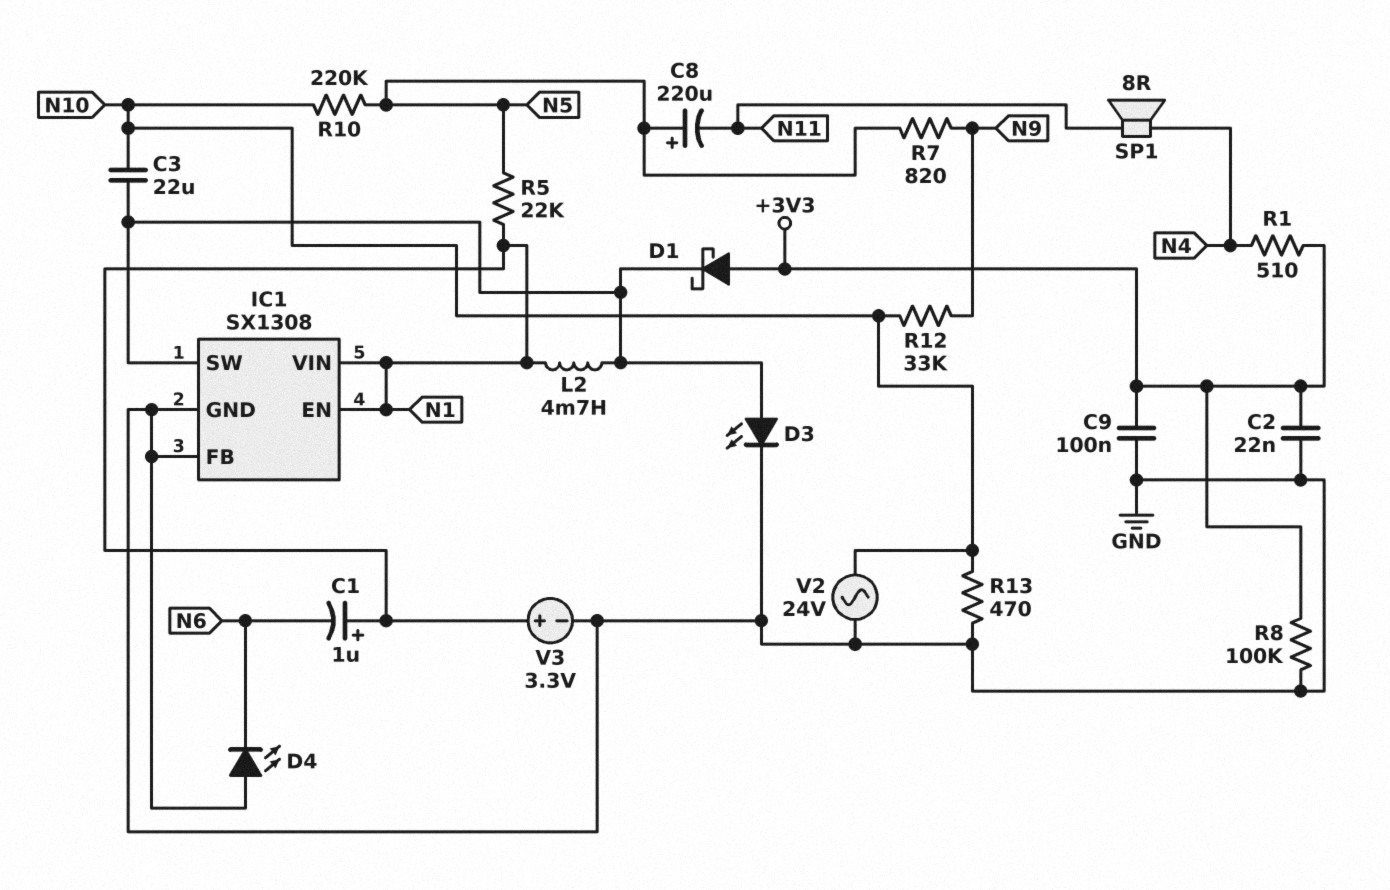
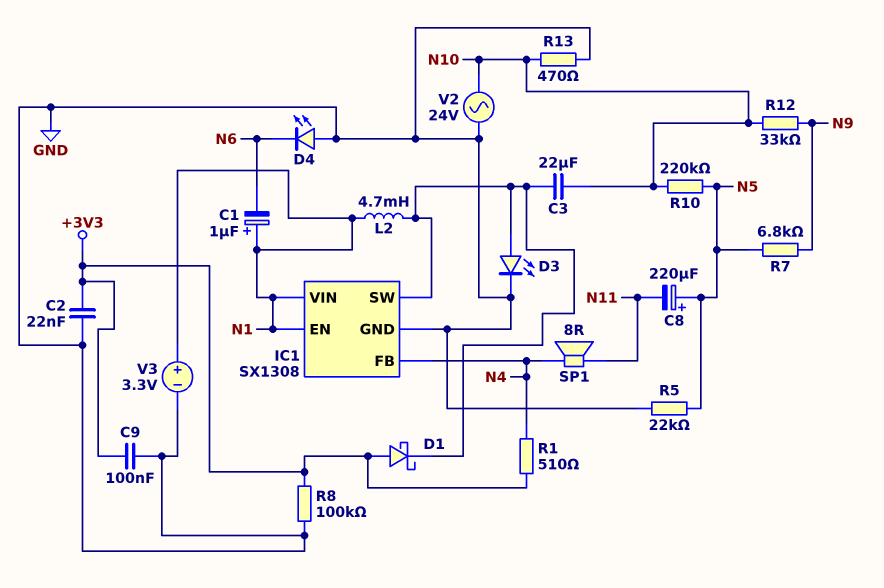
IC1 pin FB: GND -> N4
R5: 22k (N1, N5) -> 22k (GND, N5)
R7: 820 (N5, N9) -> 6.8k (N5, N9)

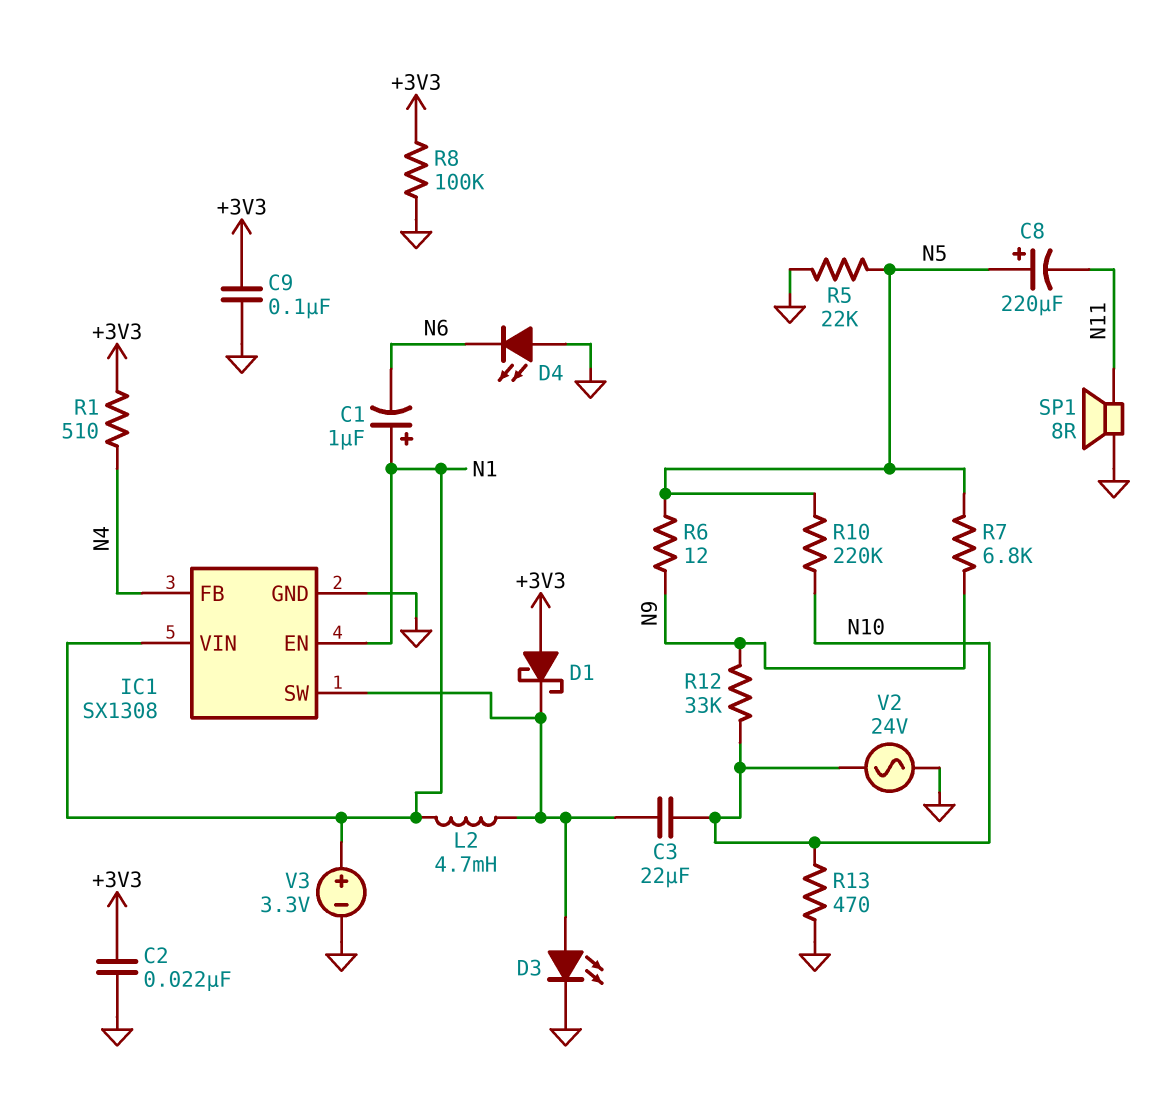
R6: none -> 12 (N5, N9)
SP1: speaker 8R (N4, N11) -> speaker 8R (GND, N11)

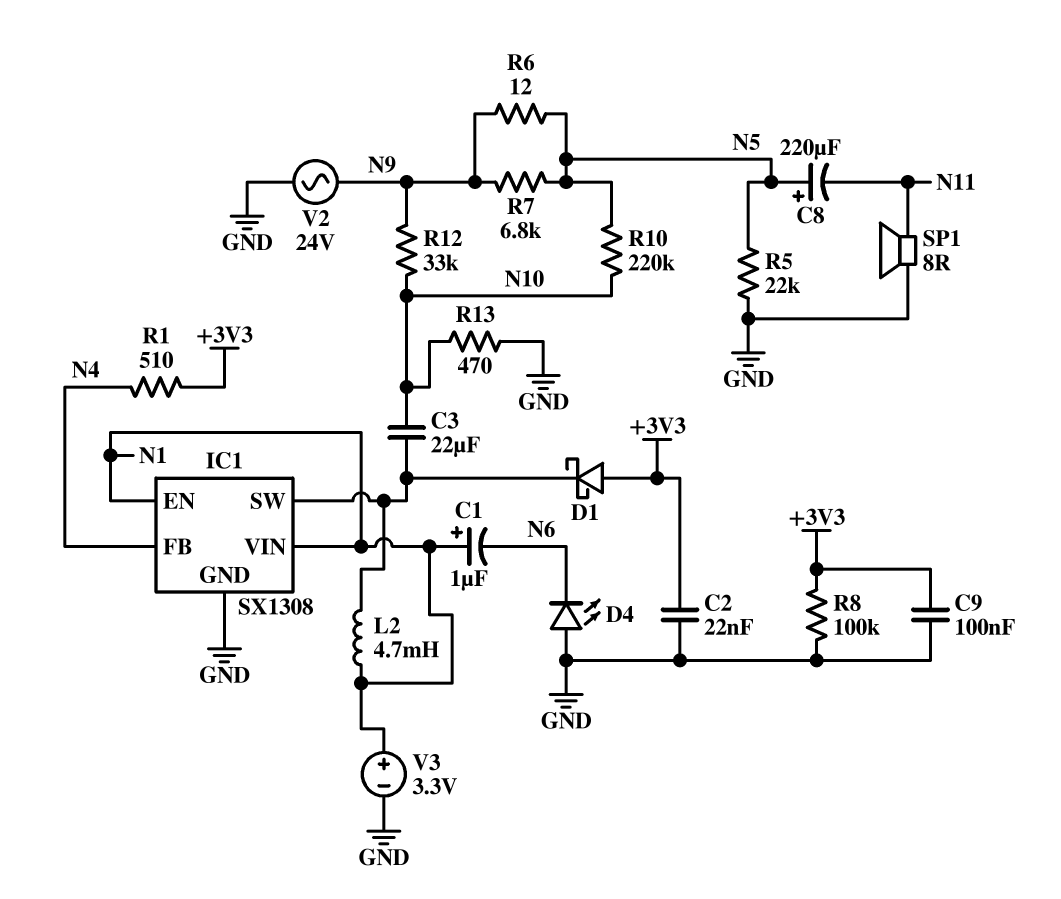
D3: LED (A IC1/SW, K GND) -> none
V2: AC 24V (GND, N10) -> AC 24V (GND, N9)

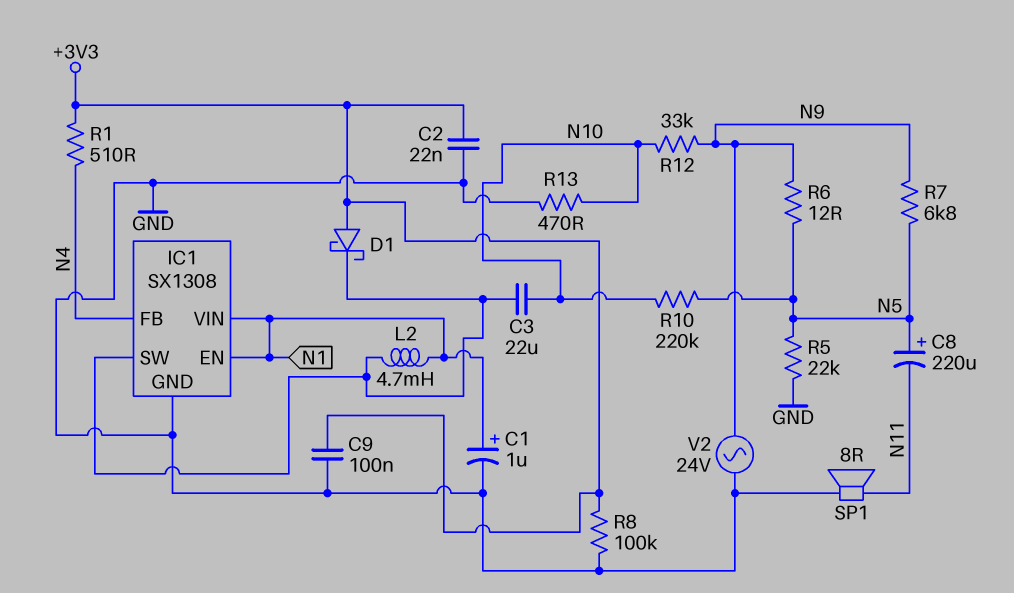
C1: 1uF (plus N1, minus N6) -> 1uF (plus N1, minus GND)
D4: LED (A GND, K N6) -> none
V3: 3.3V (plus N1, minus GND) -> none

